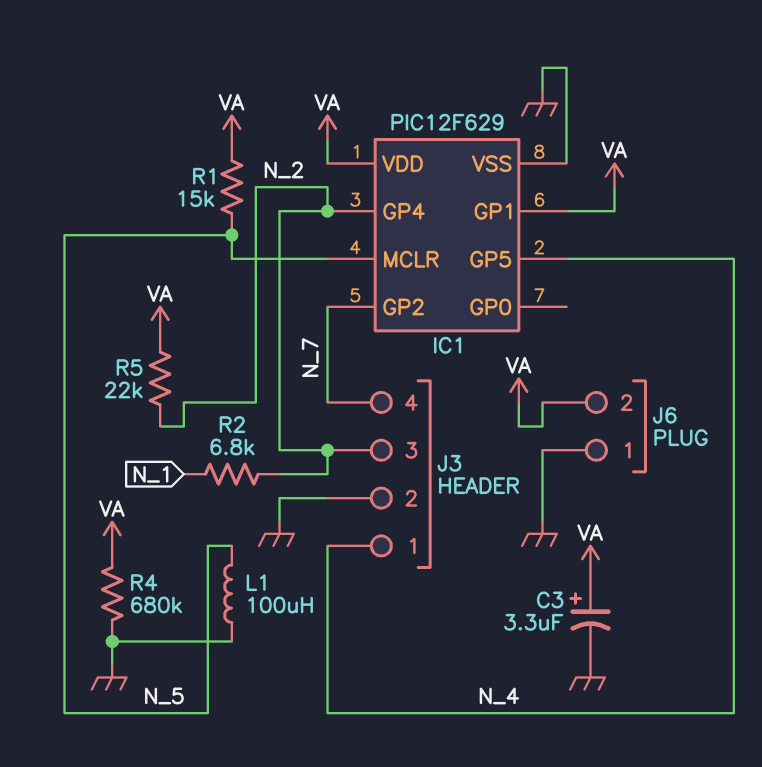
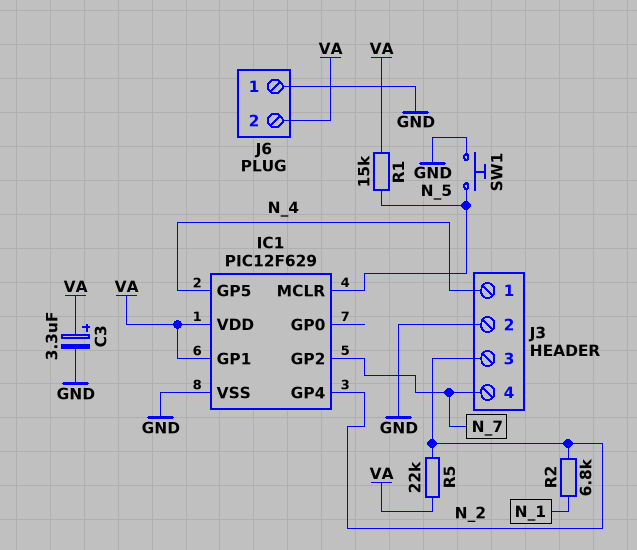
L1: 100uH (GND, N_5) -> none
R4: 680k (GND, VA) -> none
SW1: none -> button (GND, N_5)

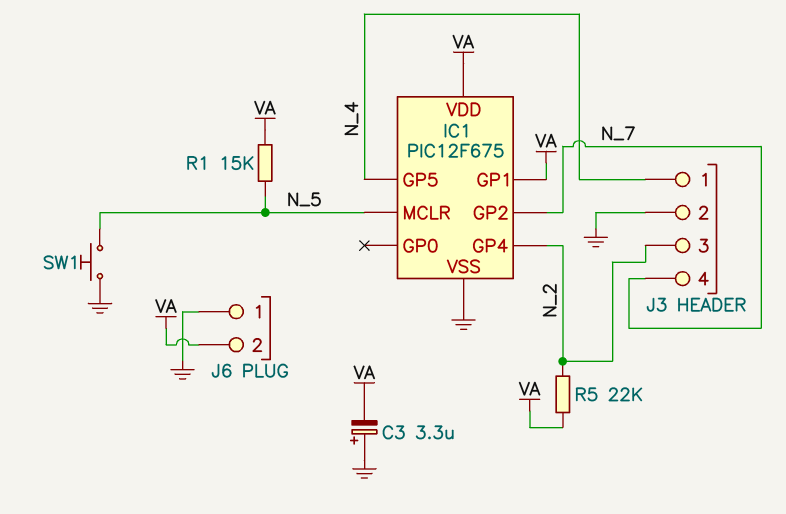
C3: 3.3uF (plus VA, minus GND) -> 3.3uF (plus GND, minus VA)
IC1: PIC12F629 -> PIC12F675
R2: 6.8k (N_1, N_2) -> none

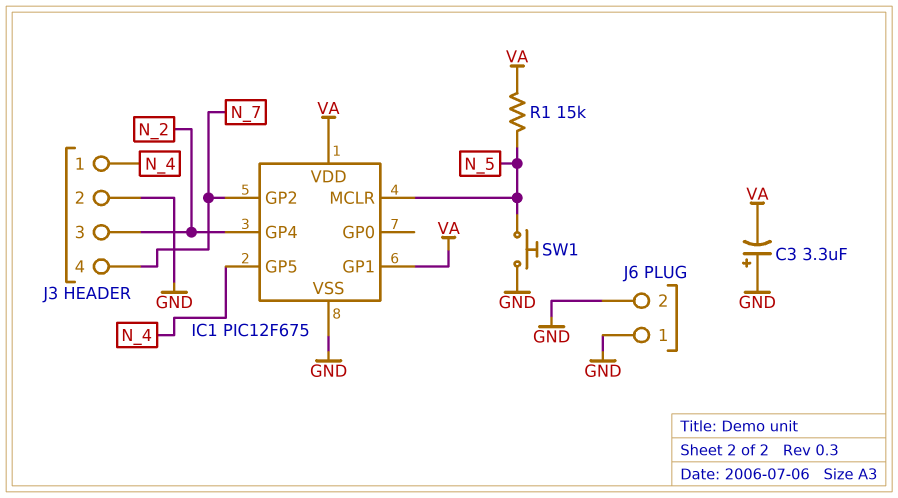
J6 pin 2: VA -> GND
R5: 22k (N_2, VA) -> none

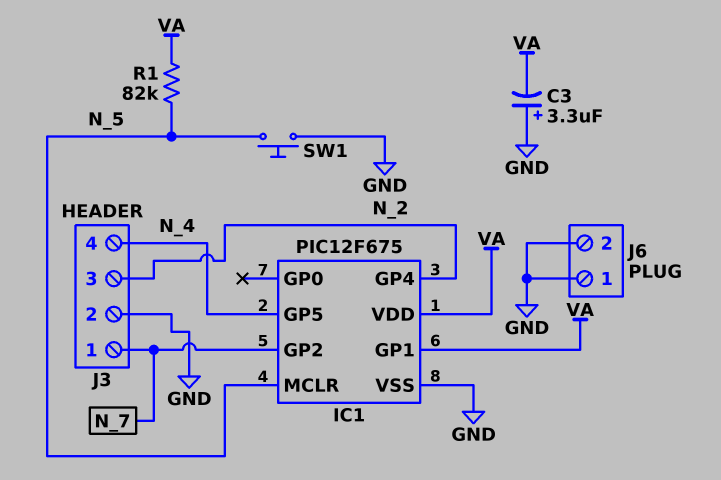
J3 pin 1: N_4 -> N_7
J3 pin 4: N_7 -> N_4
R1: 15k (N_5, VA) -> 82k (N_5, VA)

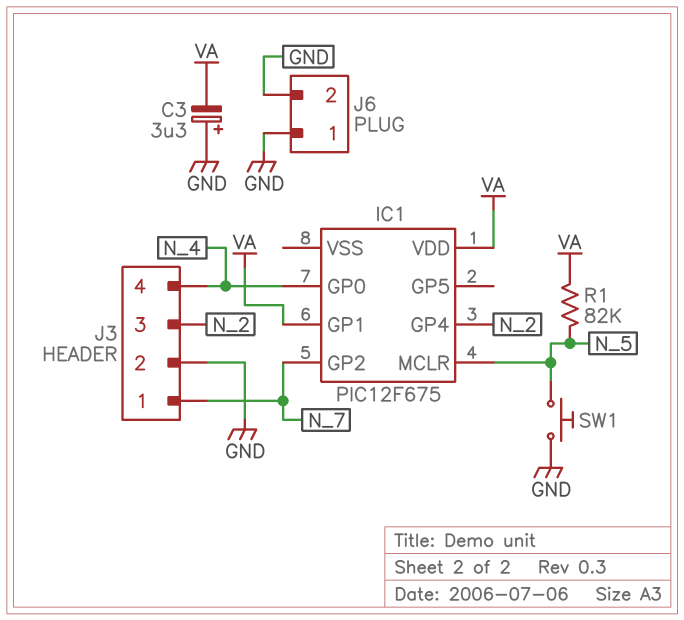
IC1 pin GP0: none -> N_4
IC1 pin GP5: N_4 -> none
IC1 pin VSS: GND -> none

